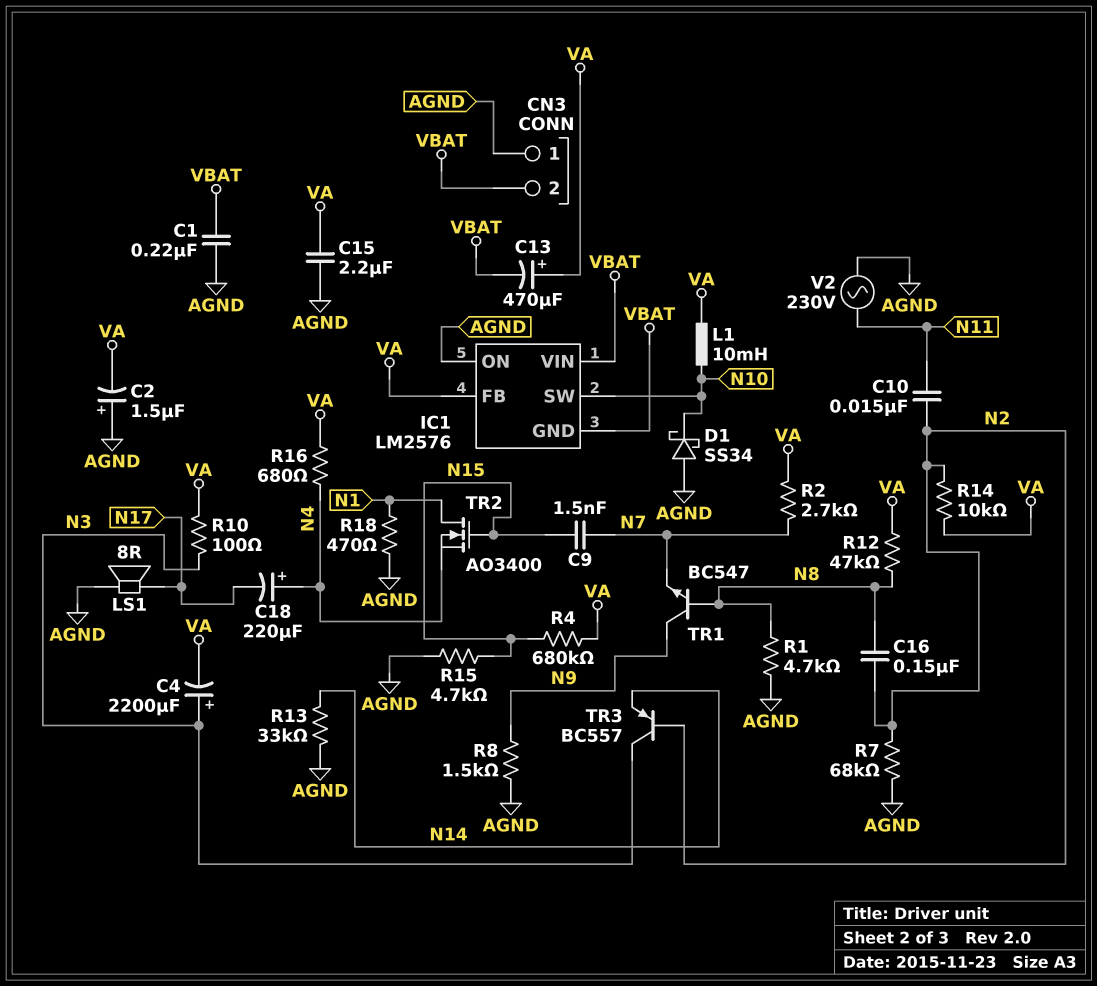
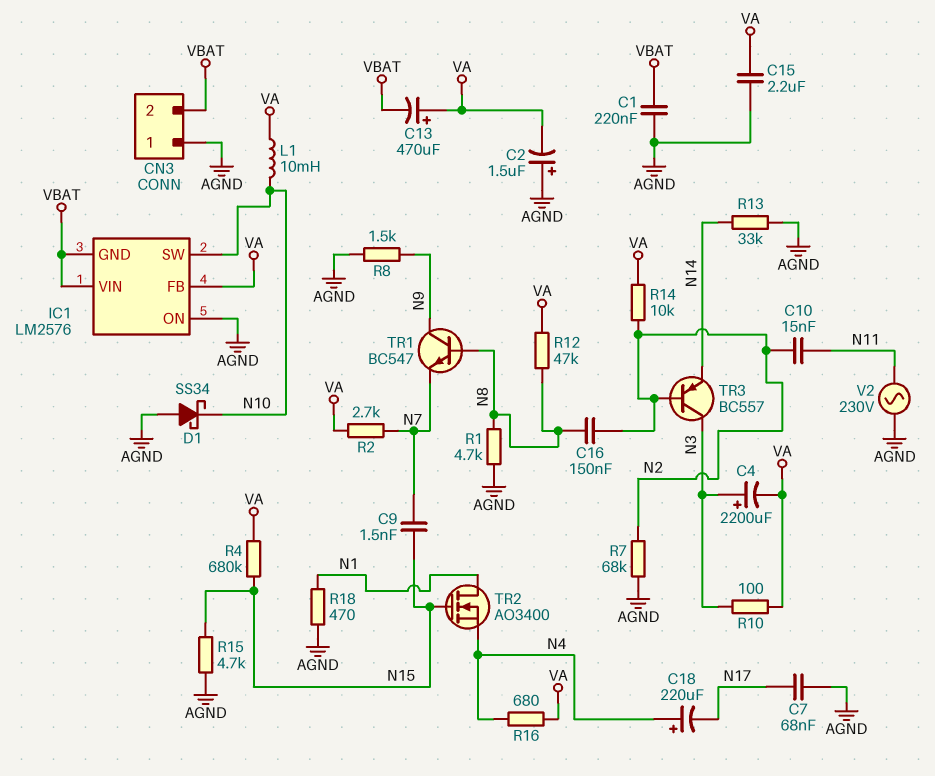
C7: none -> 68nF (AGND, N17)
LS1: speaker 8R (AGND, N17) -> none

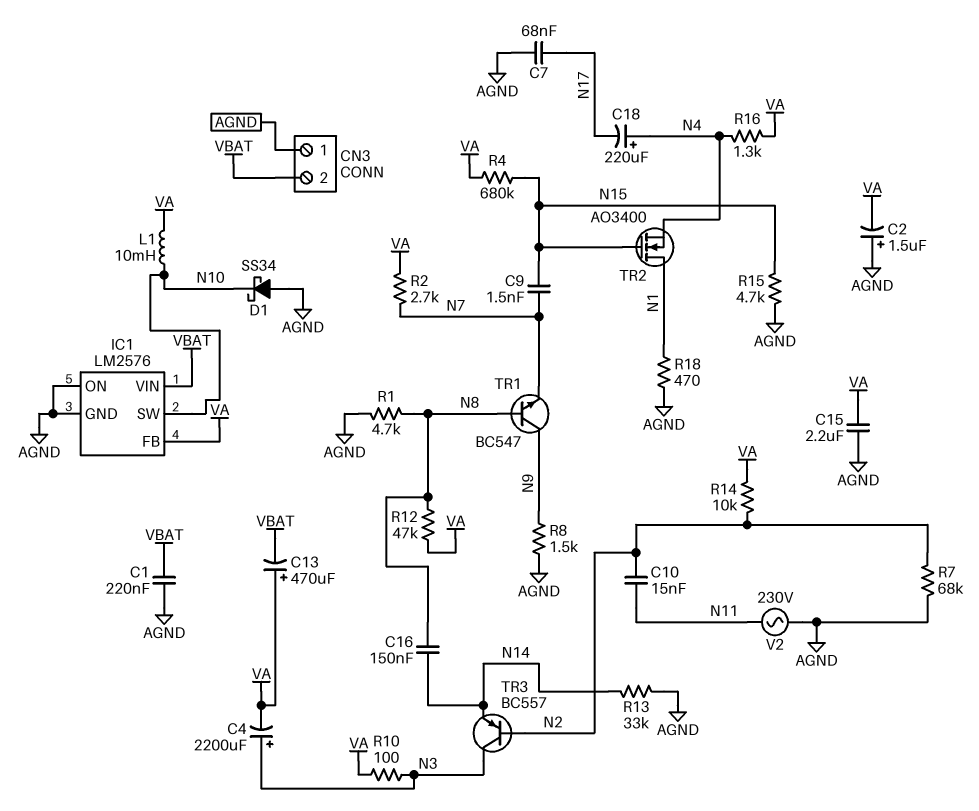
C16: 150nF (N2, N8) -> 150nF (N8, N14)
IC1 pin GND: VBAT -> AGND
R16: 680 (N4, VA) -> 1.3k (N4, VA)

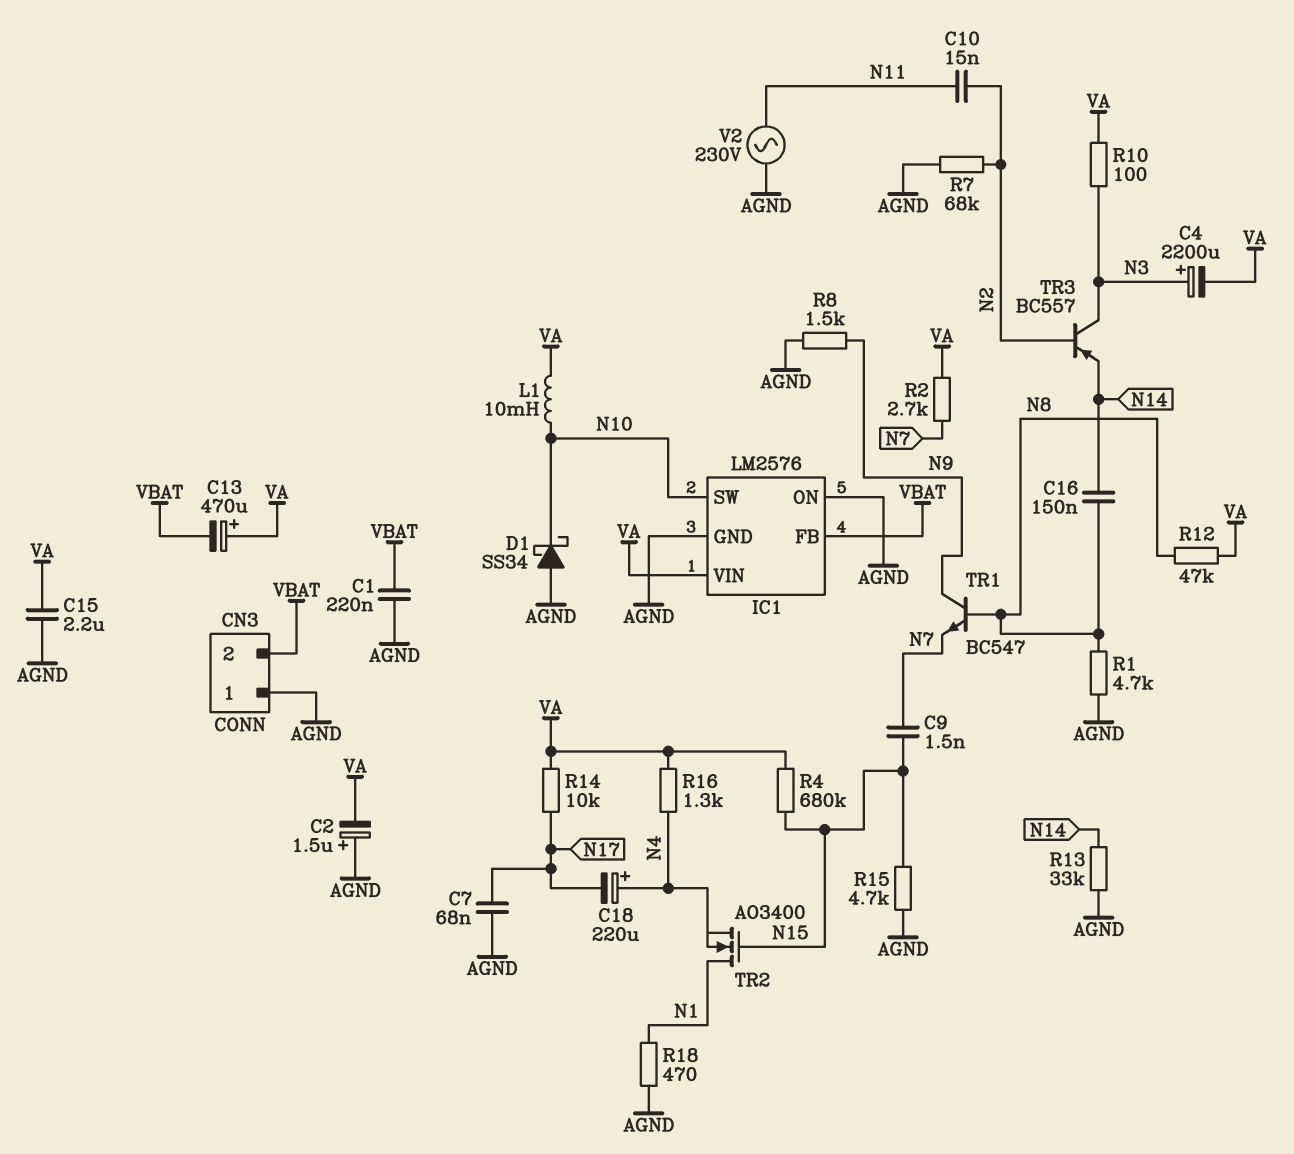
IC1 pin FB: VA -> VBAT
IC1 pin VIN: VBAT -> VA
R14: 10k (N2, VA) -> 10k (N17, VA)

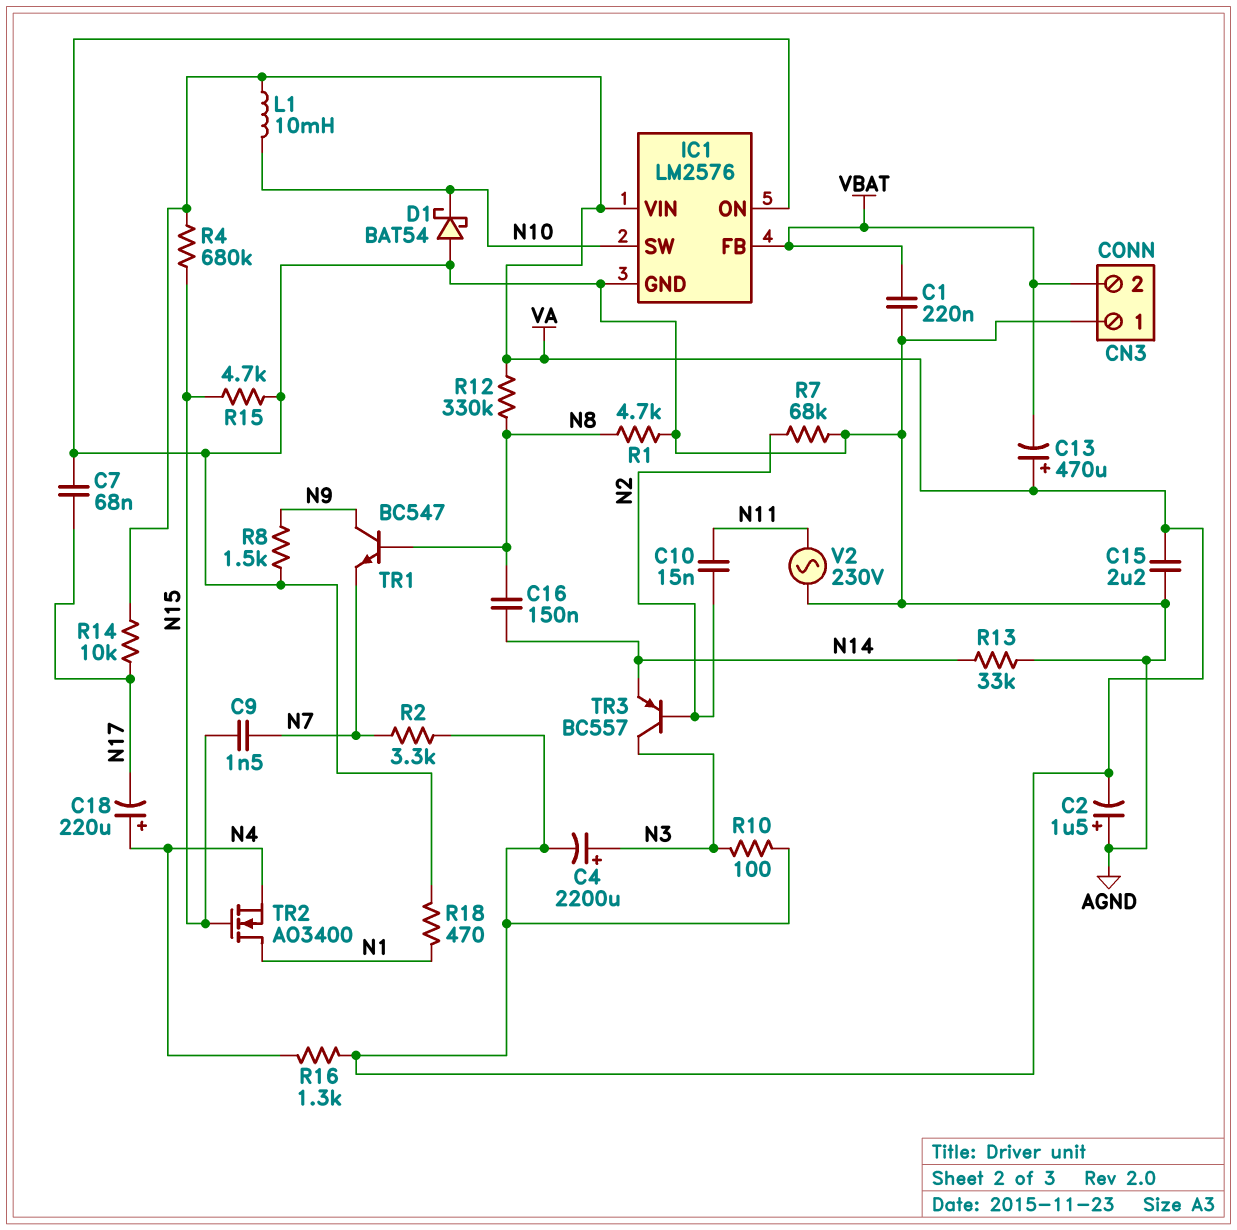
D1: schottky SS34 (A AGND, K N10) -> schottky BAT54 (A AGND, K N10)
R2: 2.7k (N7, VA) -> 3.3k (N7, VA)
R12: 47k (N8, VA) -> 330k (N8, VA)

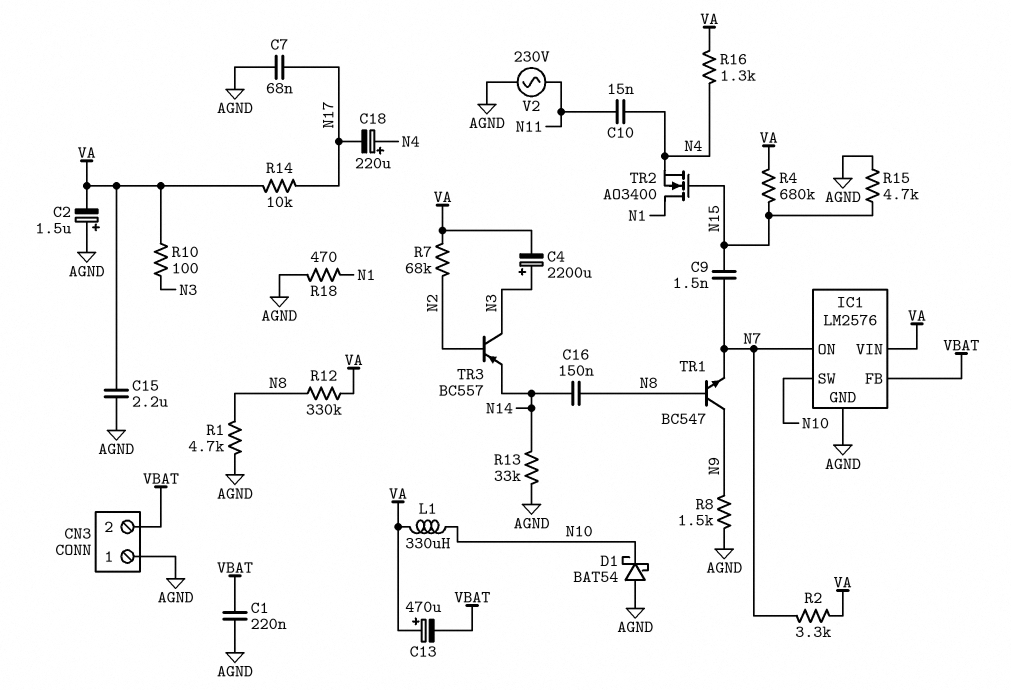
C10: 15nF (N2, N11) -> 15nF (N4, N11)
IC1 pin ON: AGND -> N7
L1: 10mH (N10, VA) -> 330uH (N10, VA)
R7: 68k (AGND, N2) -> 68k (N2, VA)

